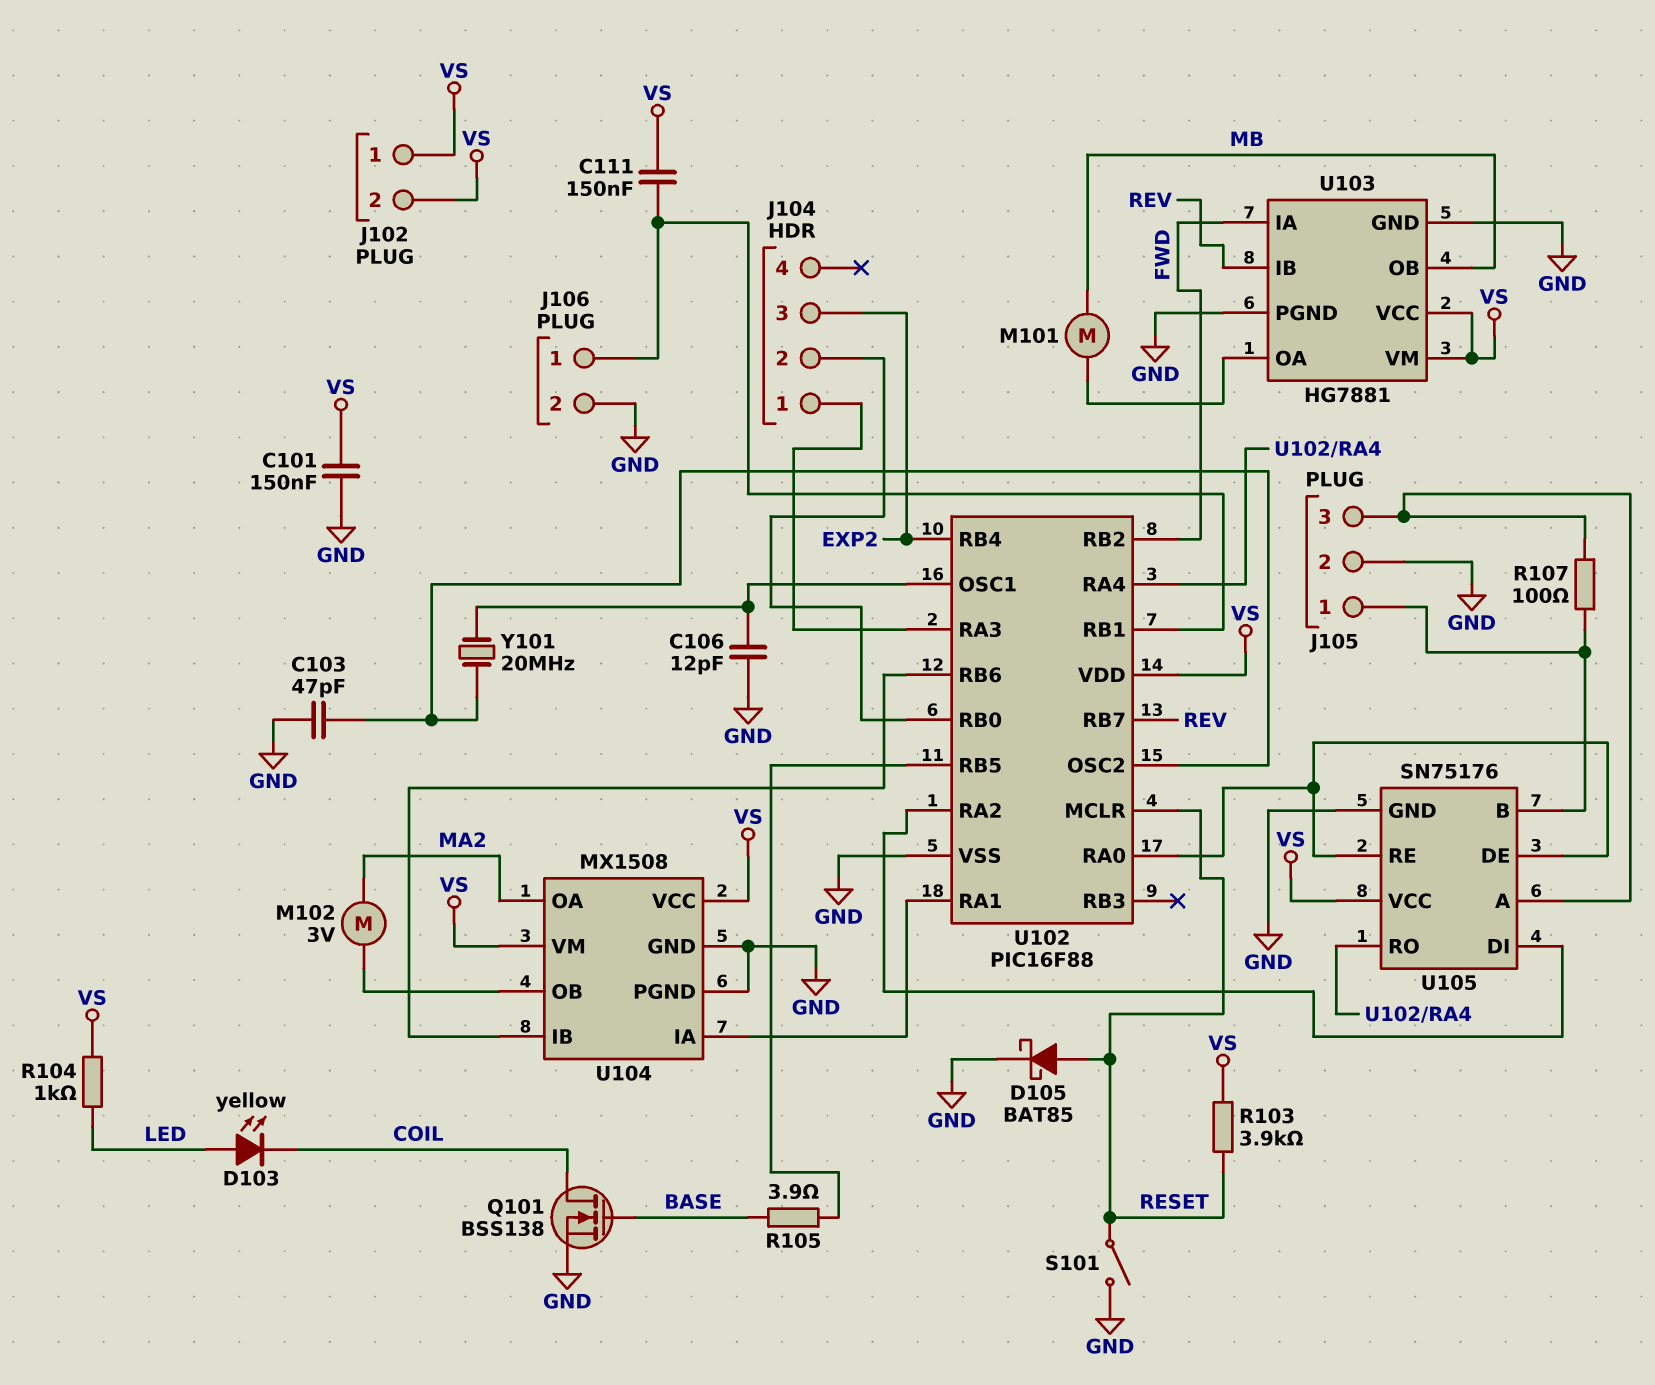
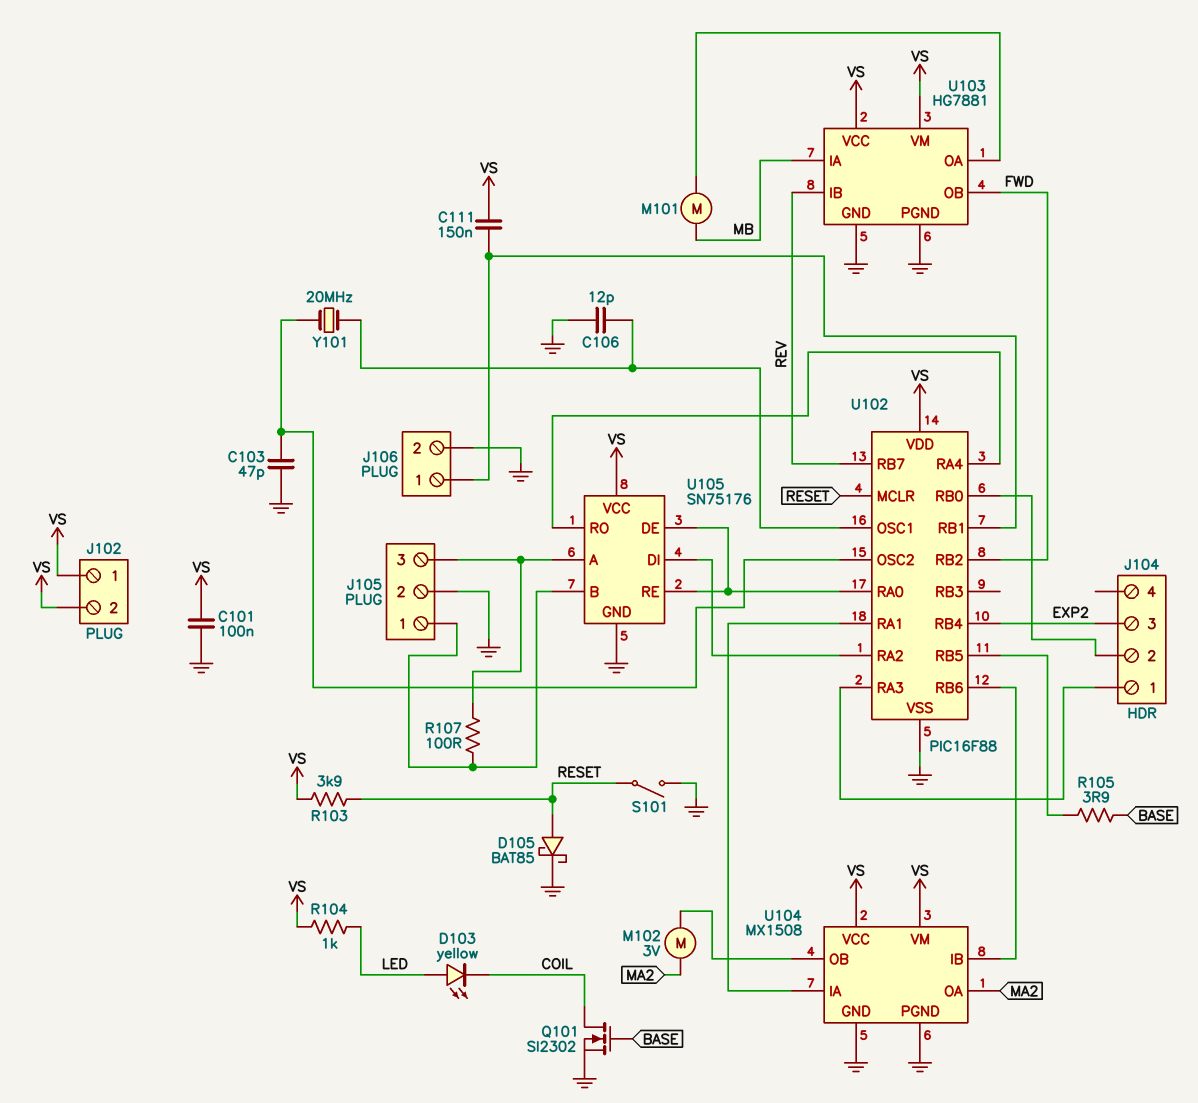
C101: 150nF (GND, VS) -> 100nF (GND, VS)
Q101: NMOS BSS138 (G BASE, D COIL, S GND) -> NMOS SI2302 (G BASE, D COIL, S GND)
U103 pin IA: FWD -> MB
U103 pin OB: MB -> FWD

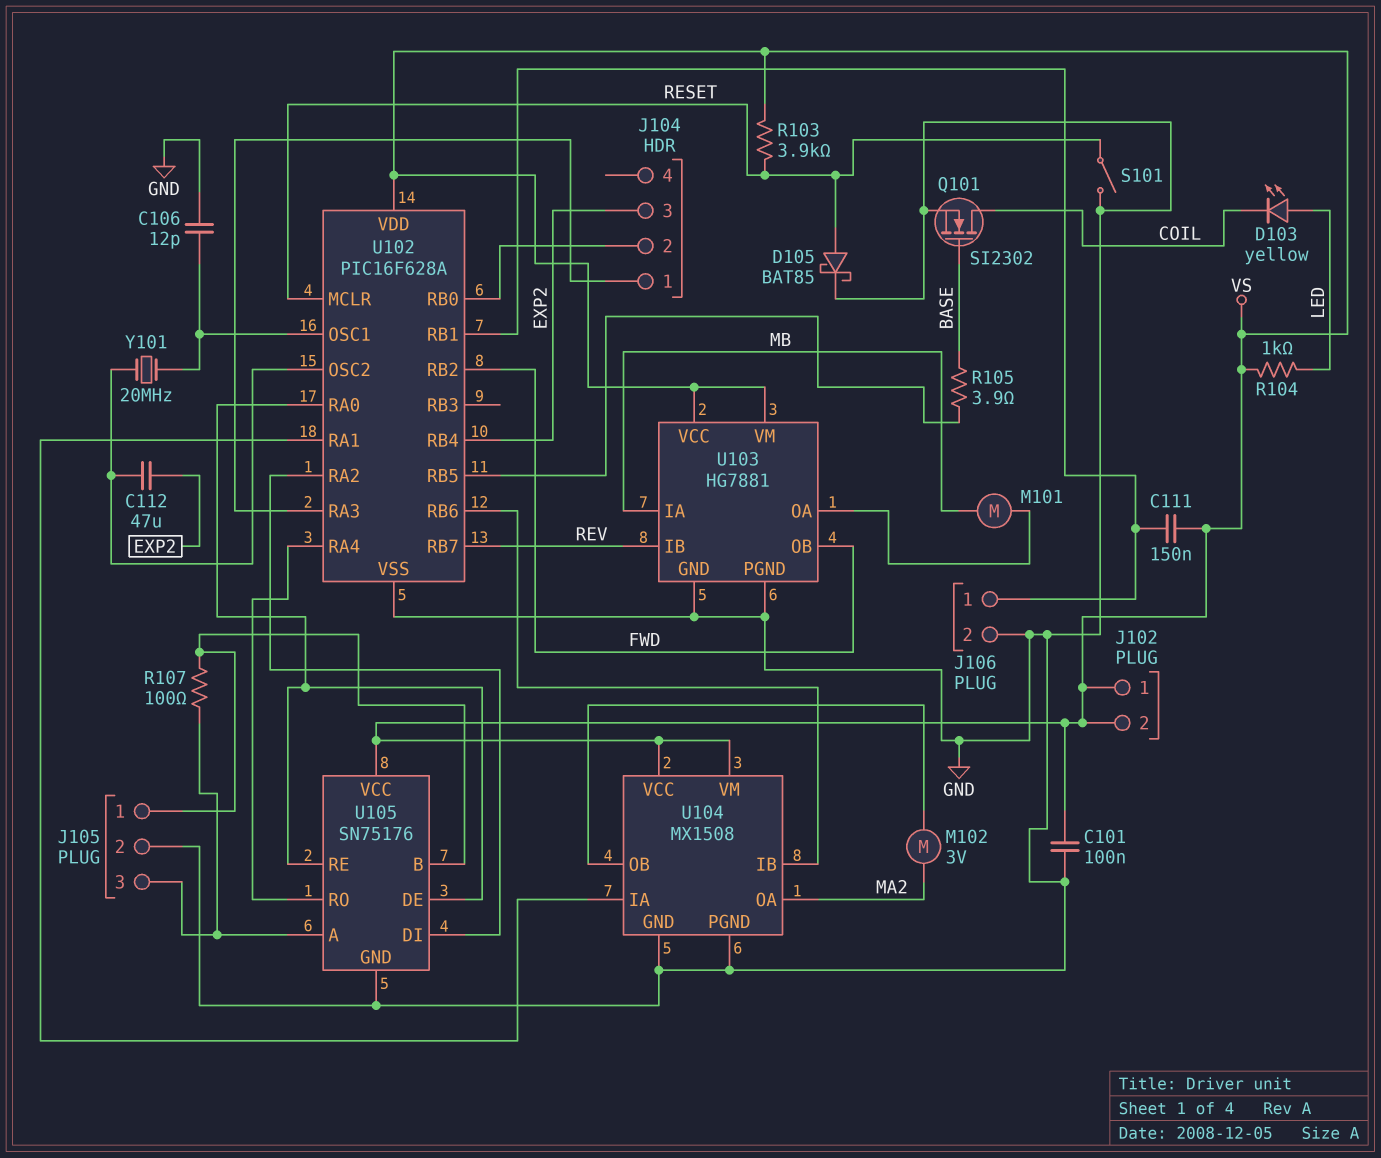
C103: 47pF (GND, U102/OSC2) -> none
C112: none -> 47uF (EXP2, U102/OSC2)
U102: PIC16F88 -> PIC16F628A

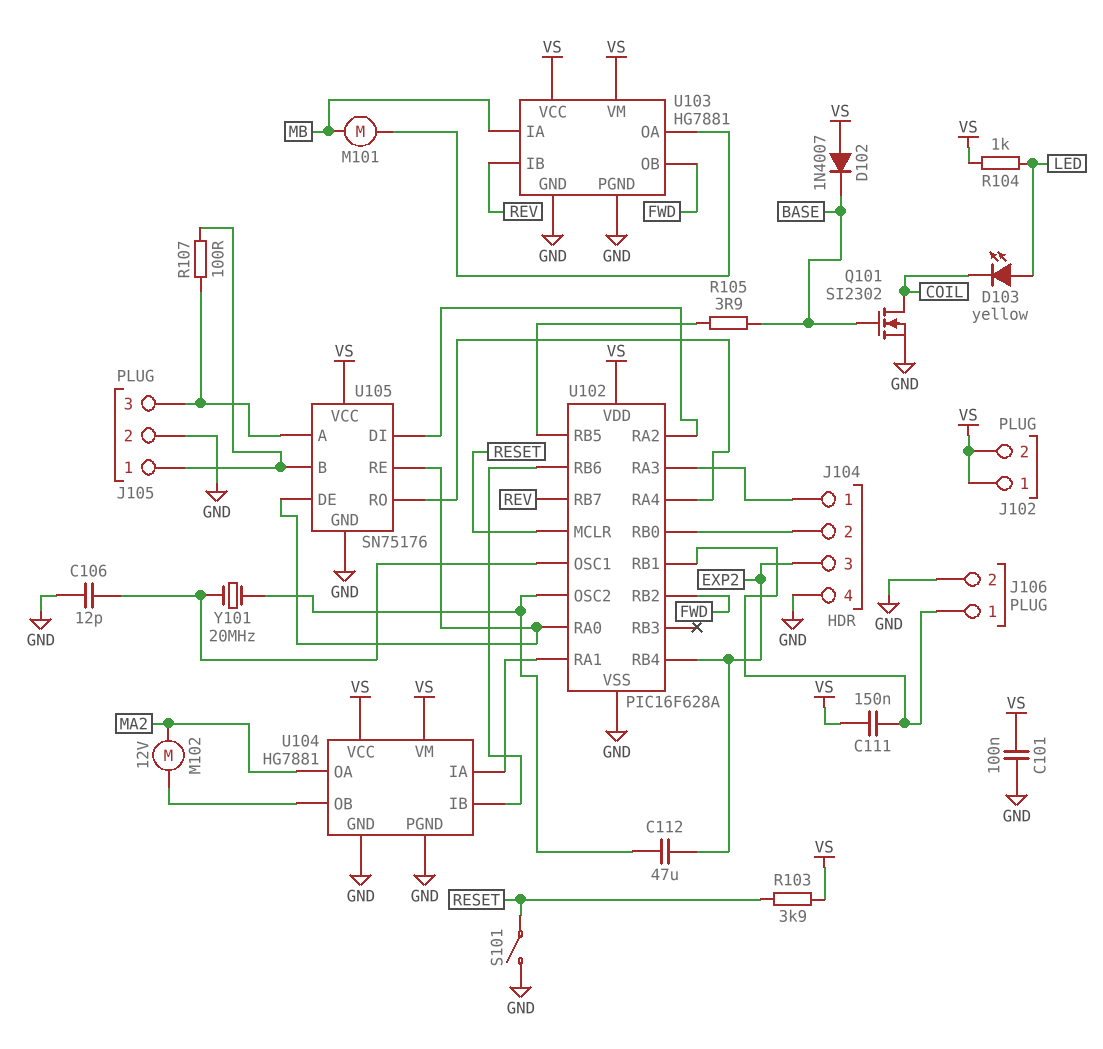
D102: none -> diode 1N4007 (A VS, K BASE)
D105: schottky BAT85 (A RESET, K GND) -> none
J104 pin 4: none -> GND
M102: motor 3V (MA2, U104/OB) -> motor 12V (MA2, U104/OB)
U104: MX1508 -> HG7881

